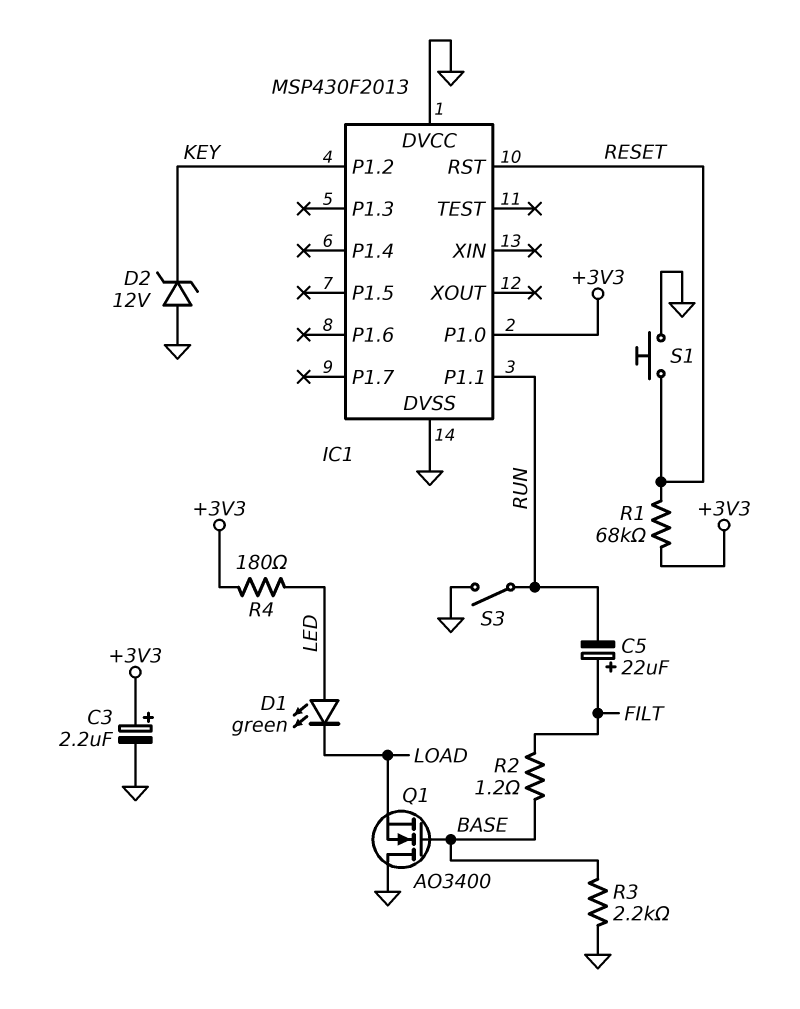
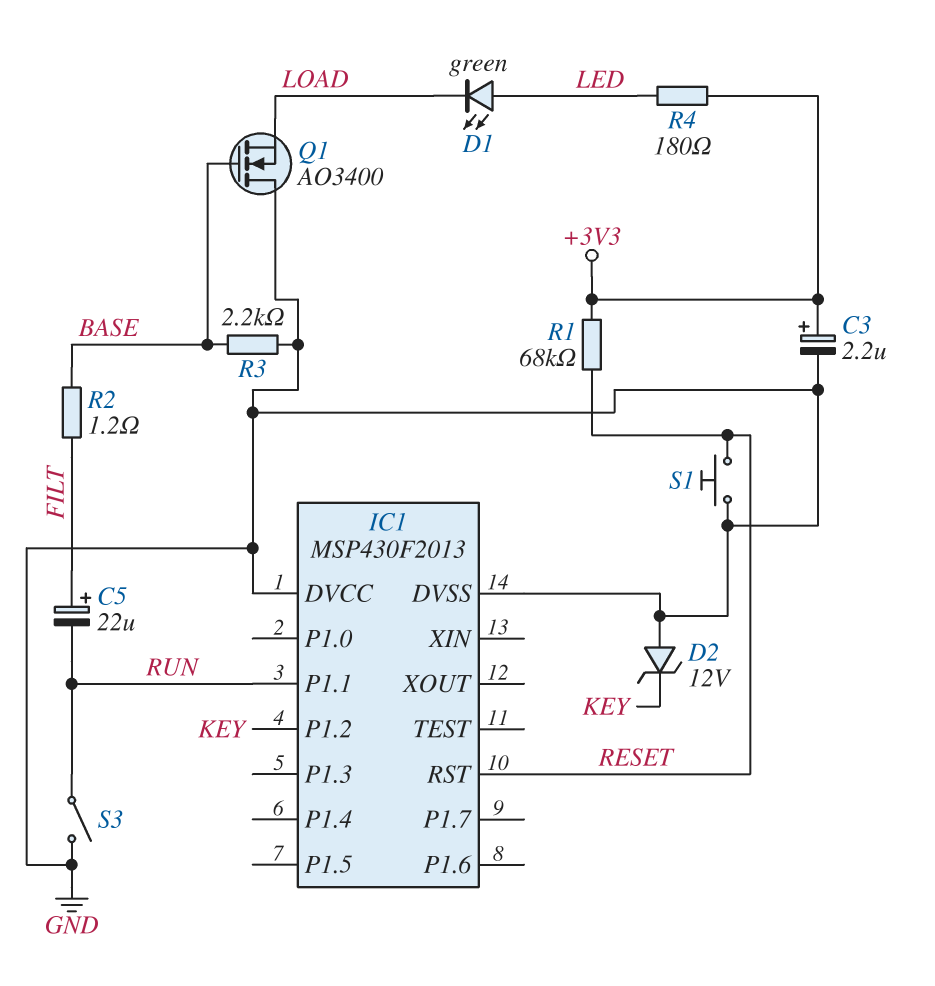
IC1 pin P1.0: +3V3 -> none

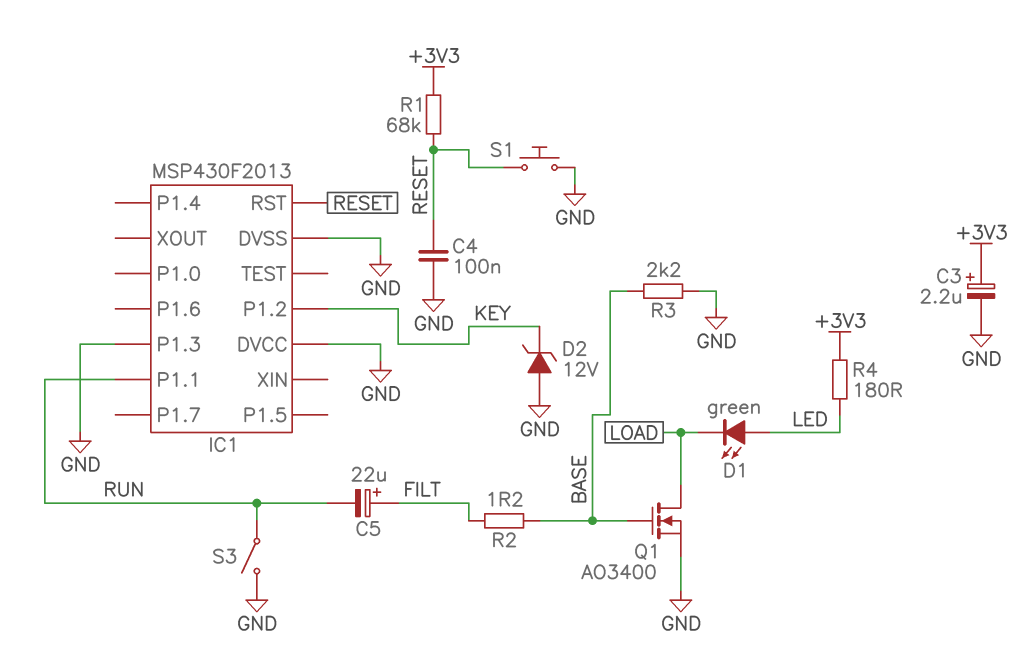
C4: none -> 100nF (GND, RESET)
IC1 pin P1.3: none -> GND
Q1: NMOS AO3400 (G BASE, D GND, S LOAD) -> NMOS AO3400 (G BASE, D LOAD, S GND)

